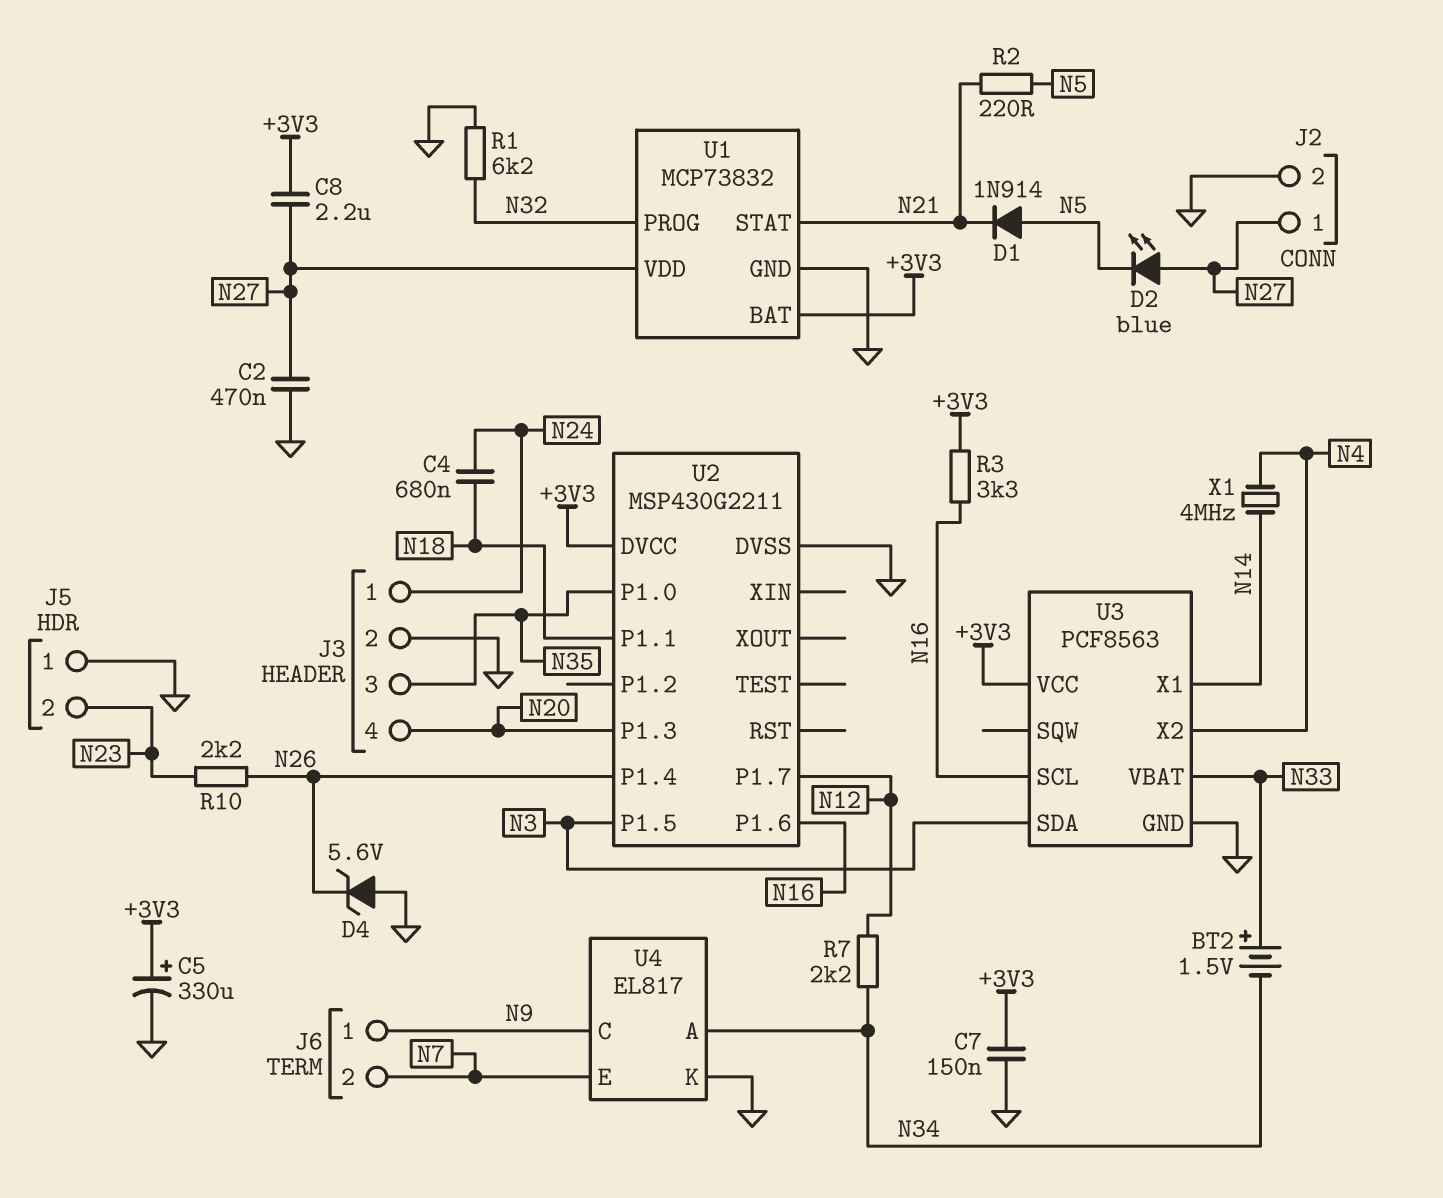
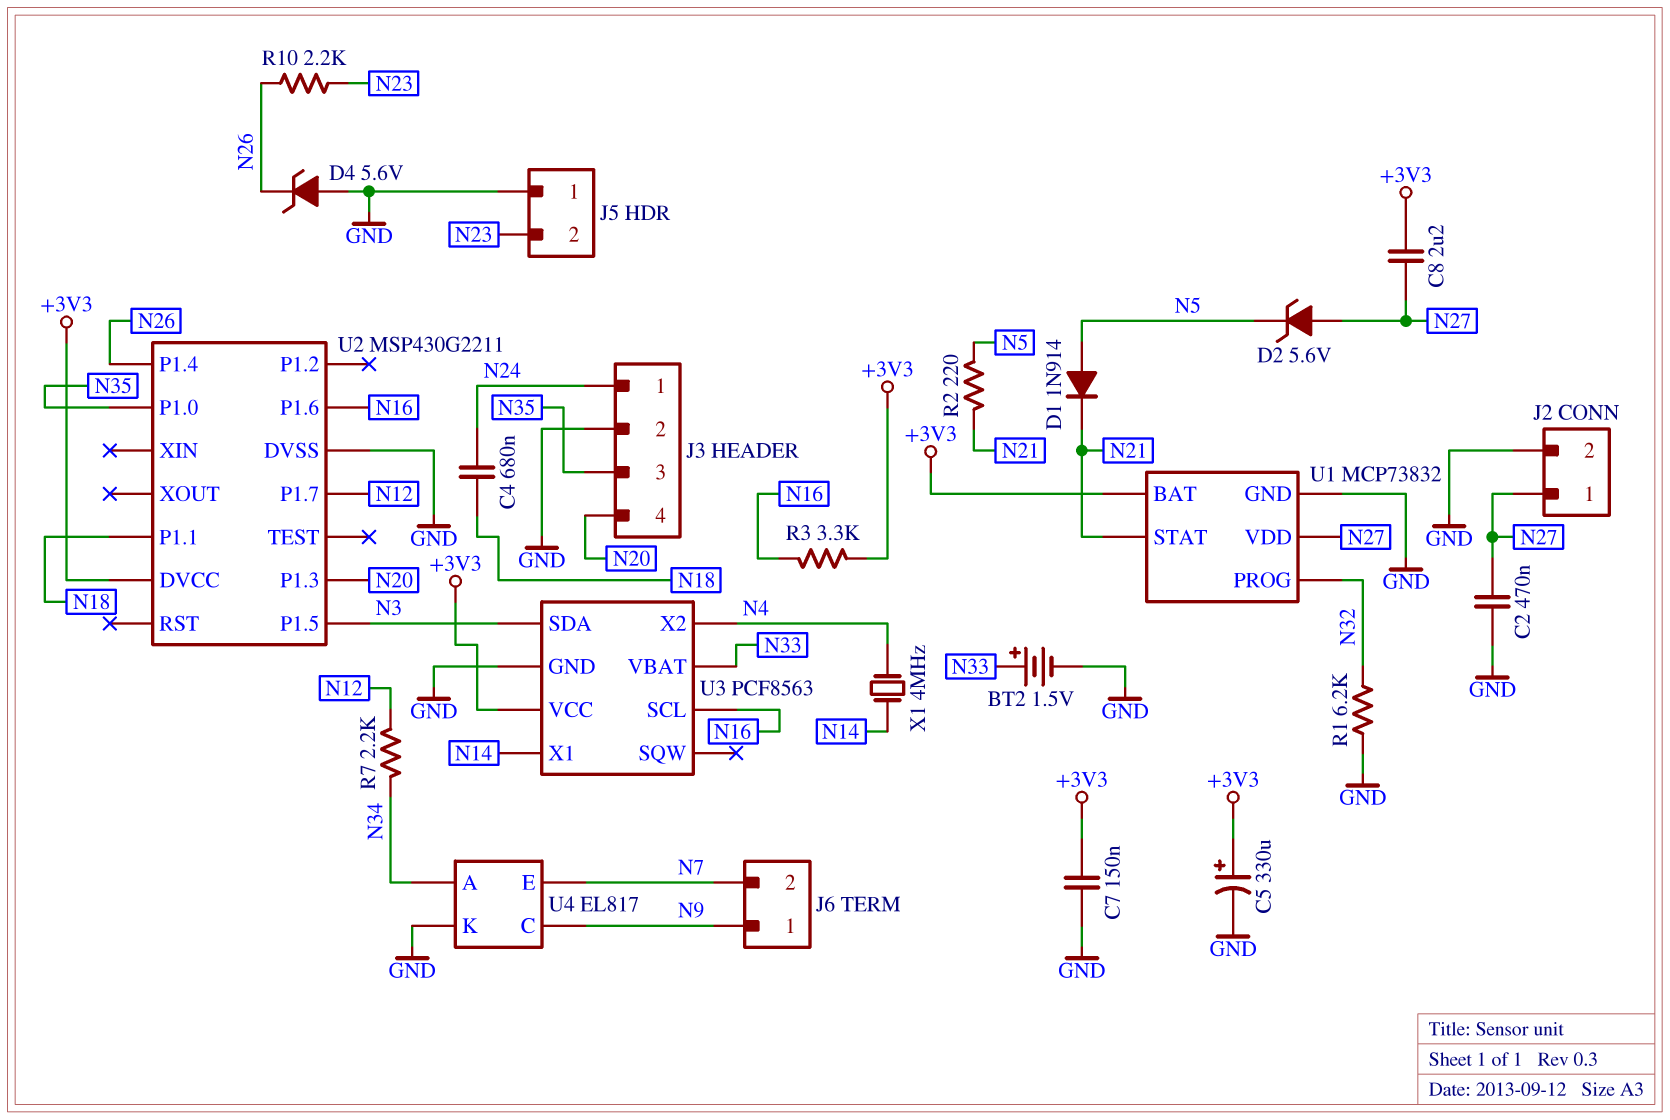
BT2: 1.5V (plus N33, minus N34) -> 1.5V (plus N33, minus GND)
D2: LED blue (A N27, K N5) -> zener 5.6V (A N27, K N5)

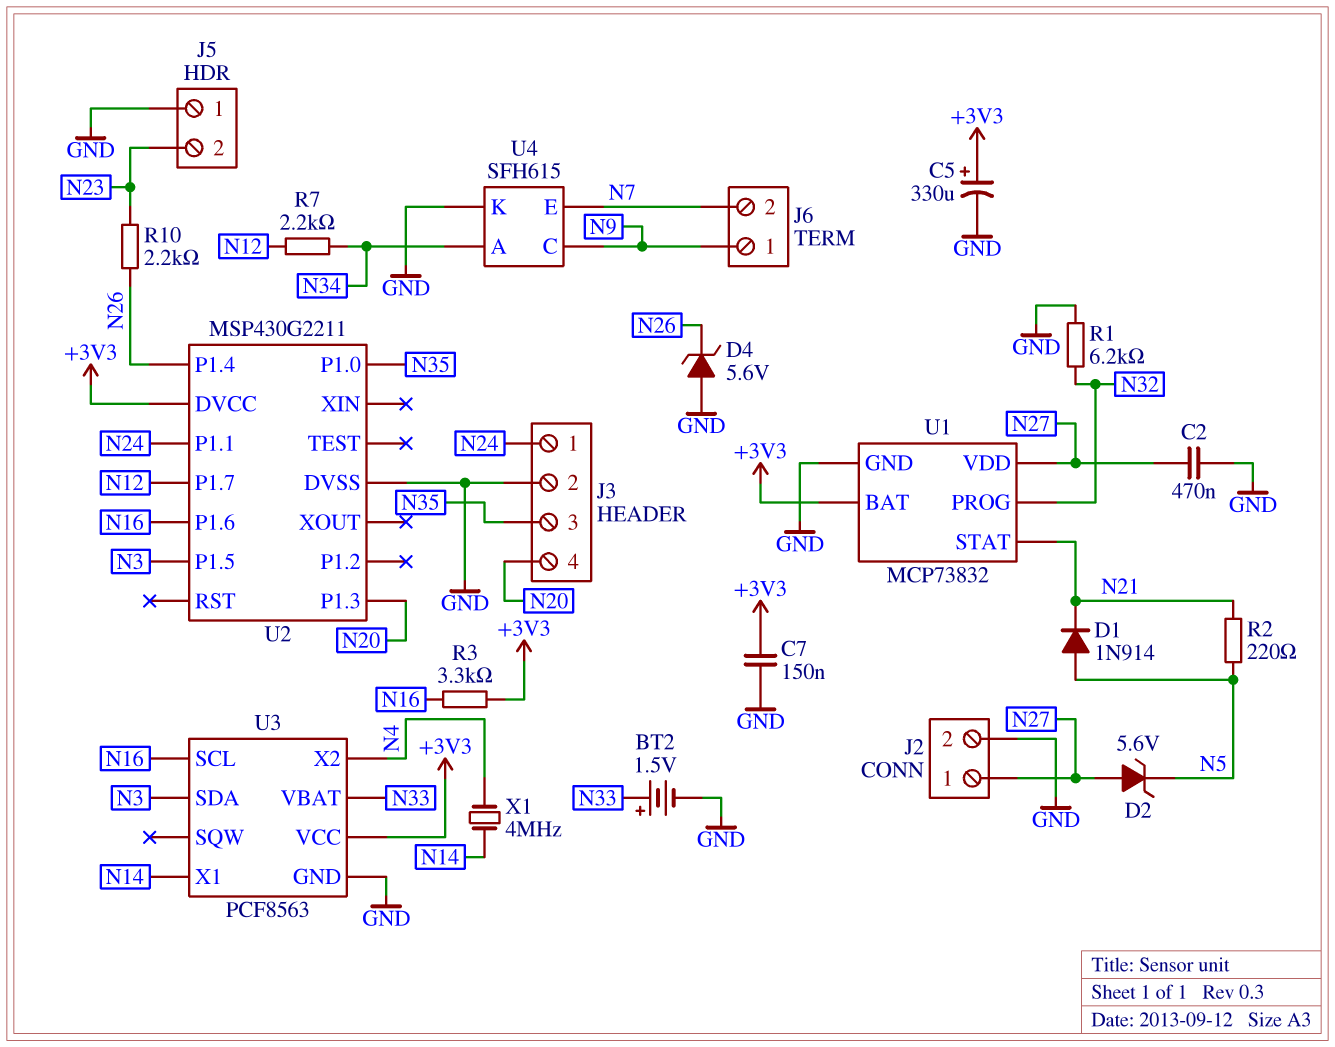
C4: 680nF (N18, N24) -> none
C8: 2.2uF (+3V3, N27) -> none
U2 pin P1.1: N18 -> N24
U4: EL817 -> SFH615

